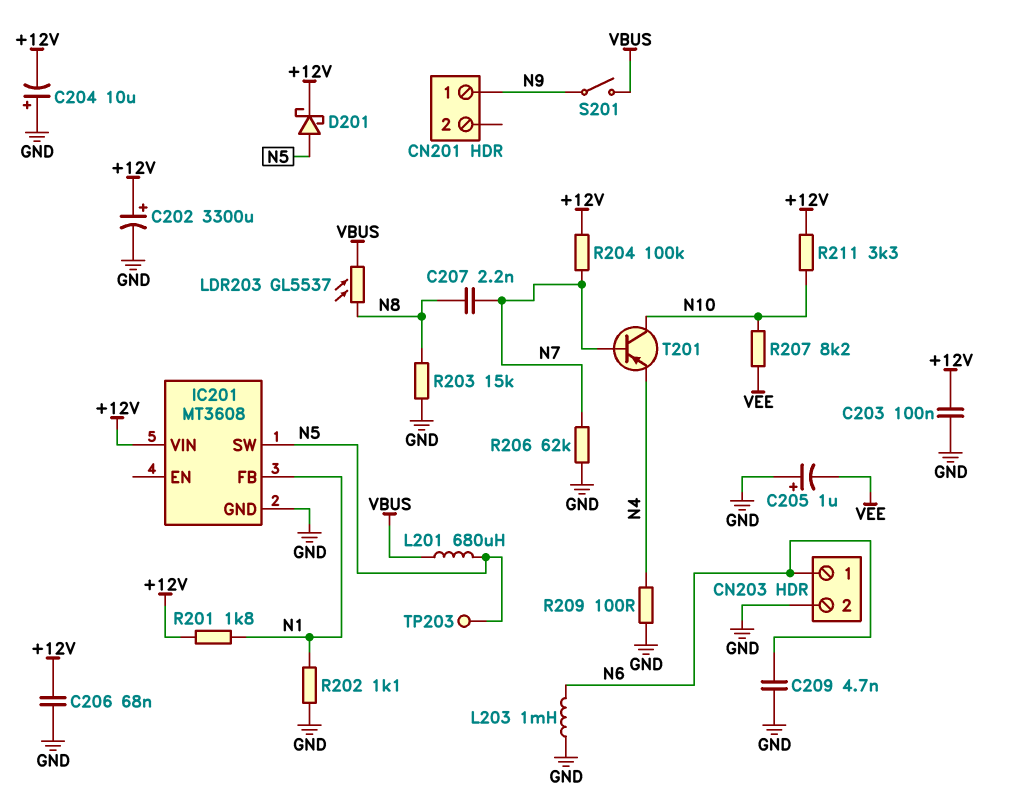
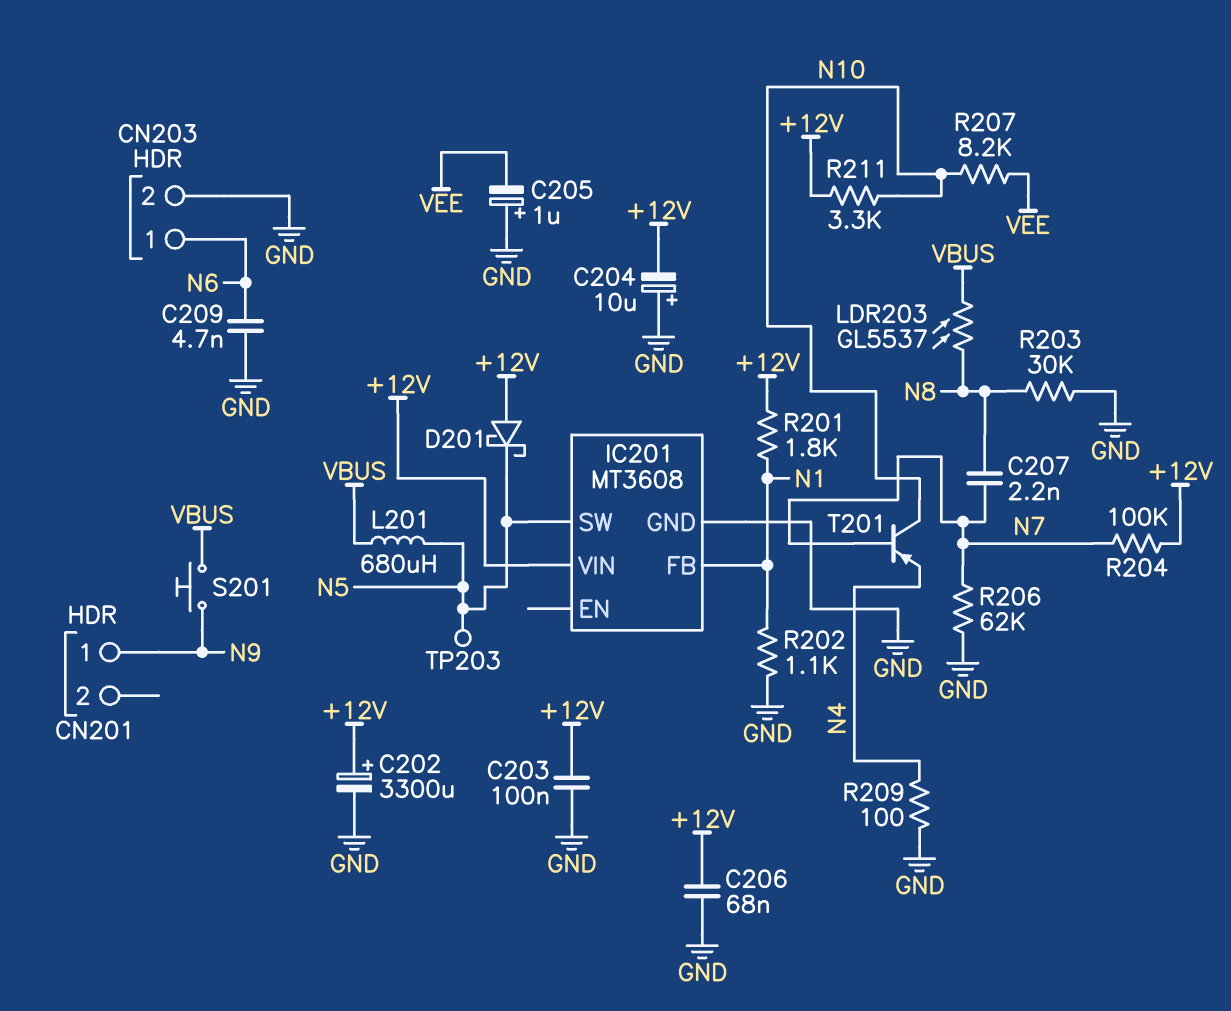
D201: schottky (A N5, K +12V) -> schottky (A +12V, K N5)
L203: 1mH (GND, N6) -> none
R203: 15k (GND, N8) -> 30k (GND, N8)
S201: switch (N9, VBUS) -> button (N9, VBUS)

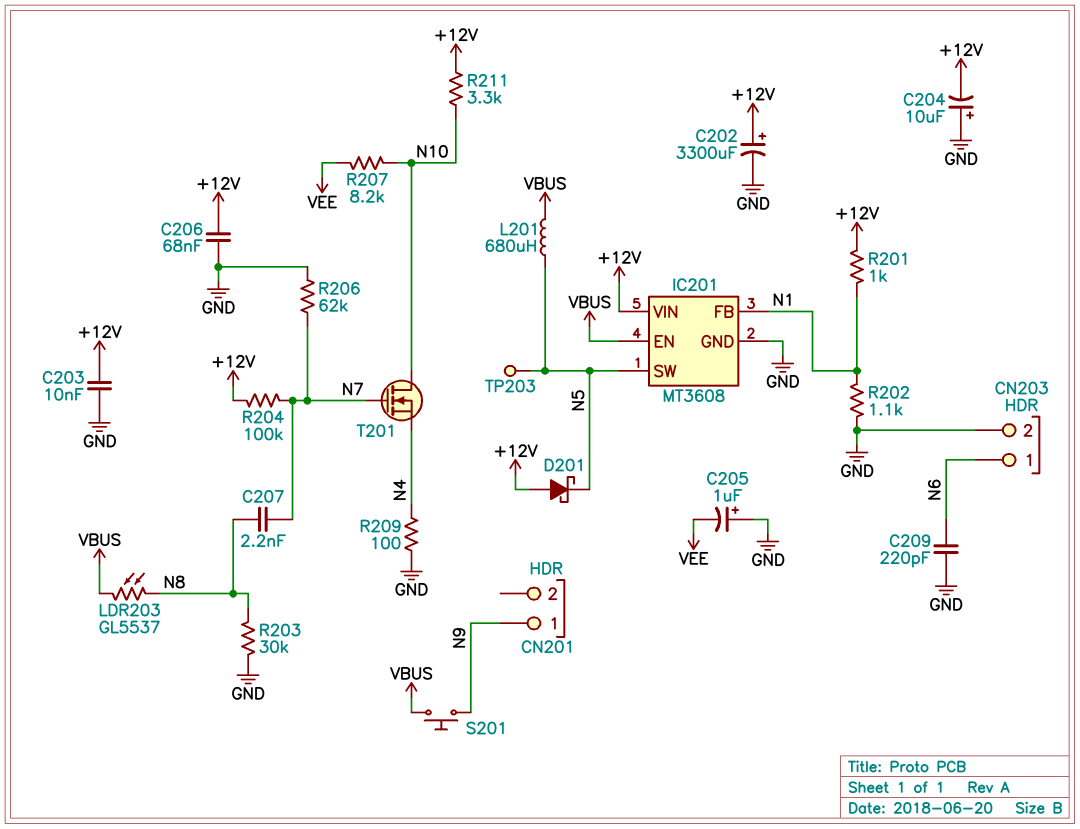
C203: 100nF (+12V, GND) -> 10nF (+12V, GND)
C209: 4.7nF (GND, N6) -> 220pF (GND, N6)
IC201 pin EN: none -> VBUS
R201: 1.8k (+12V, N1) -> 1k (+12V, N1)
T201: PNP (B N7, C N10, E N4) -> NMOS (G N7, D N10, S N4)

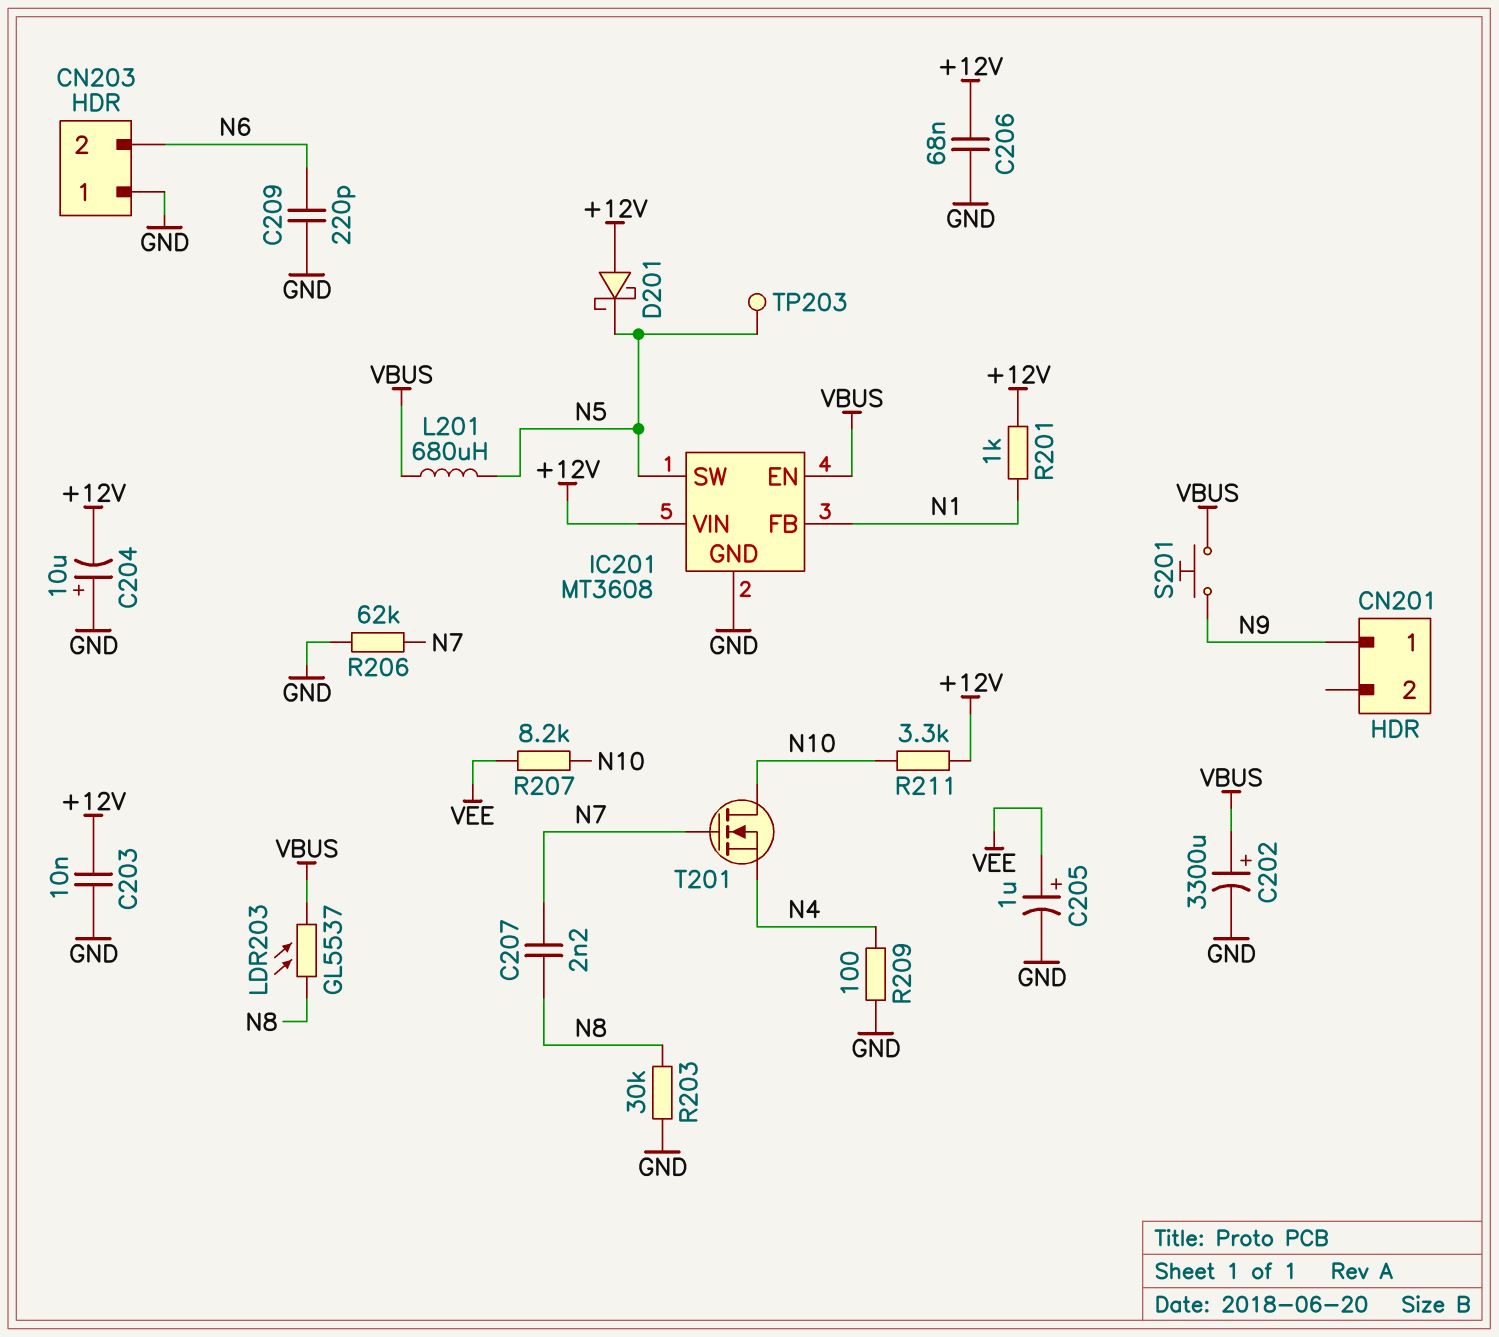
C202: 3300uF (plus +12V, minus GND) -> 3300uF (plus VBUS, minus GND)
C205: 1uF (plus GND, minus VEE) -> 1uF (plus VEE, minus GND)
CN203 pin 1: N6 -> GND
CN203 pin 2: GND -> N6
R202: 1.1k (GND, N1) -> none
R204: 100k (+12V, N7) -> none

